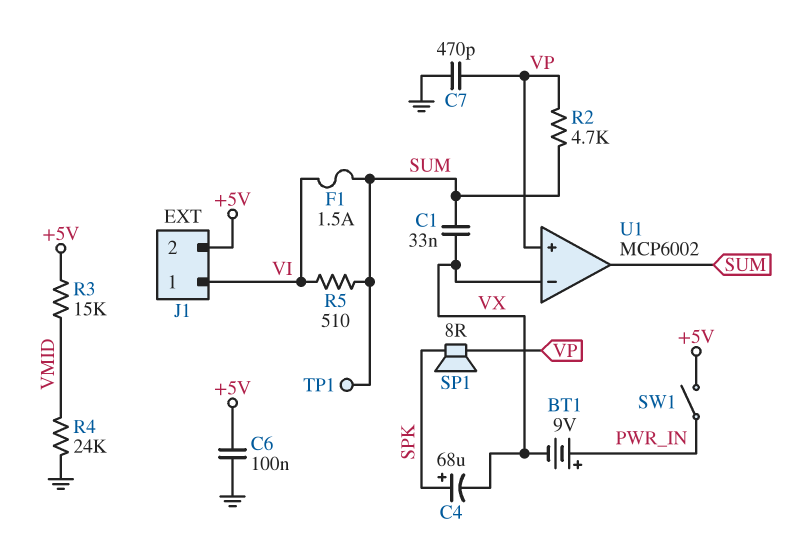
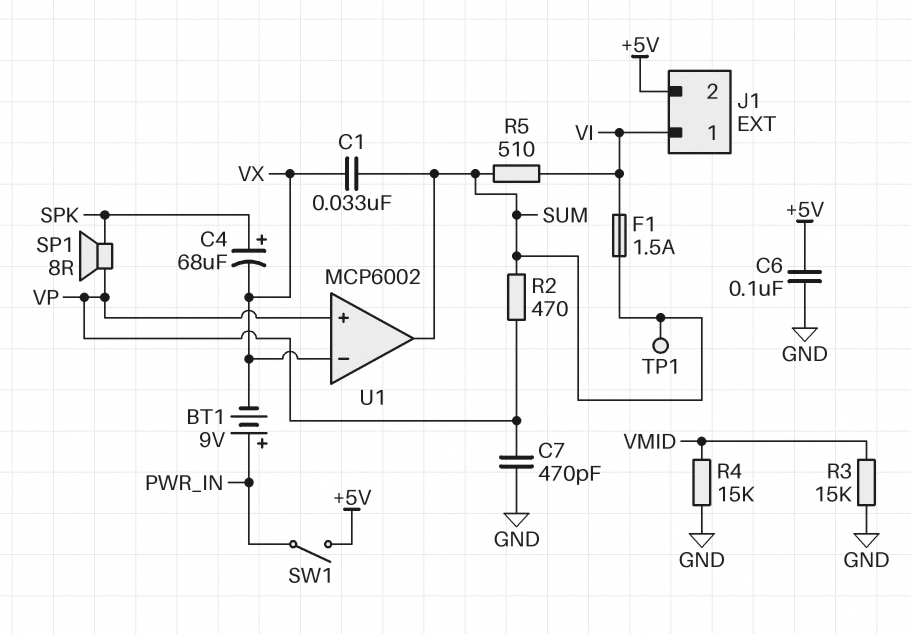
R2: 4.7k (SUM, VP) -> 470 (SUM, VP)
R3: 15k (+5V, VMID) -> 15k (GND, VMID)
R4: 24k (GND, VMID) -> 15k (GND, VMID)

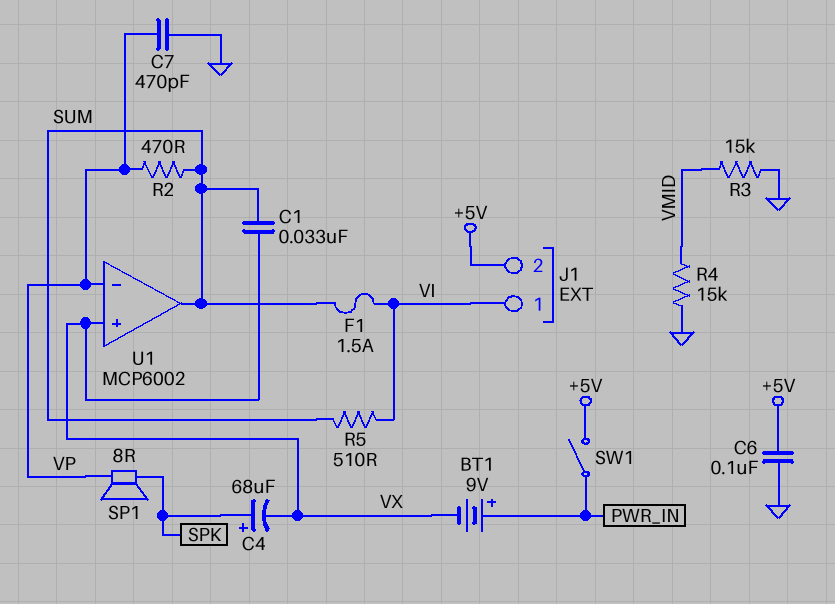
TP1: test point (SUM) -> none
U1 pin in+: VP -> VX
U1 pin in-: VX -> VP

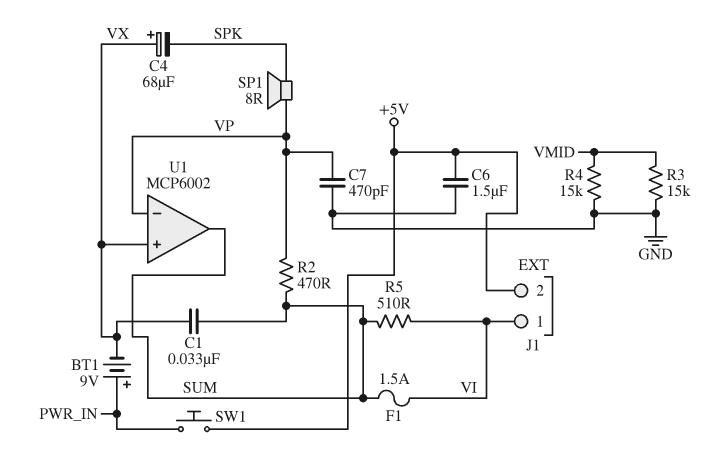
C4: 68uF (plus SPK, minus VX) -> 68uF (plus VX, minus SPK)
C6: 100nF (+5V, GND) -> 1.5uF (+5V, GND)
SW1: switch (+5V, PWR_IN) -> button (+5V, PWR_IN)

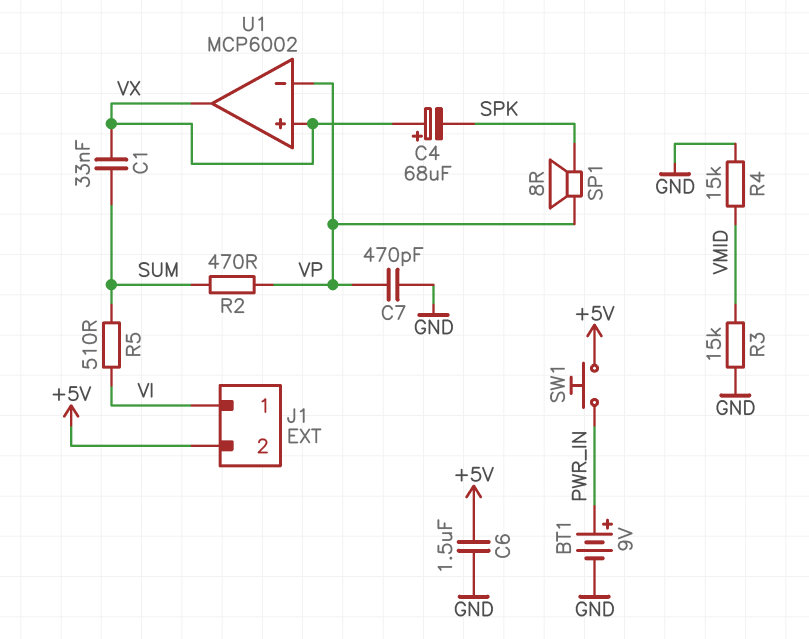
BT1: 9V (plus PWR_IN, minus VX) -> 9V (plus PWR_IN, minus GND)
F1: 1.5A (SUM, VI) -> none
U1 pin out: SUM -> VX

